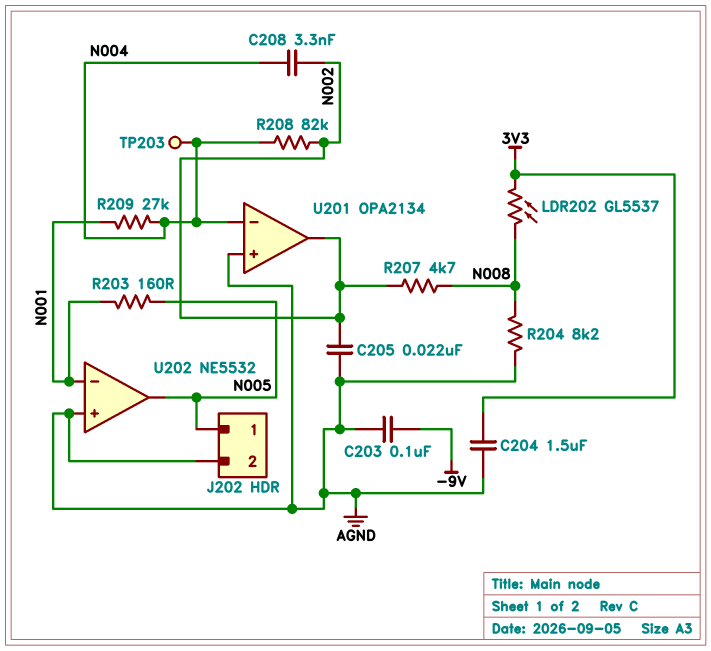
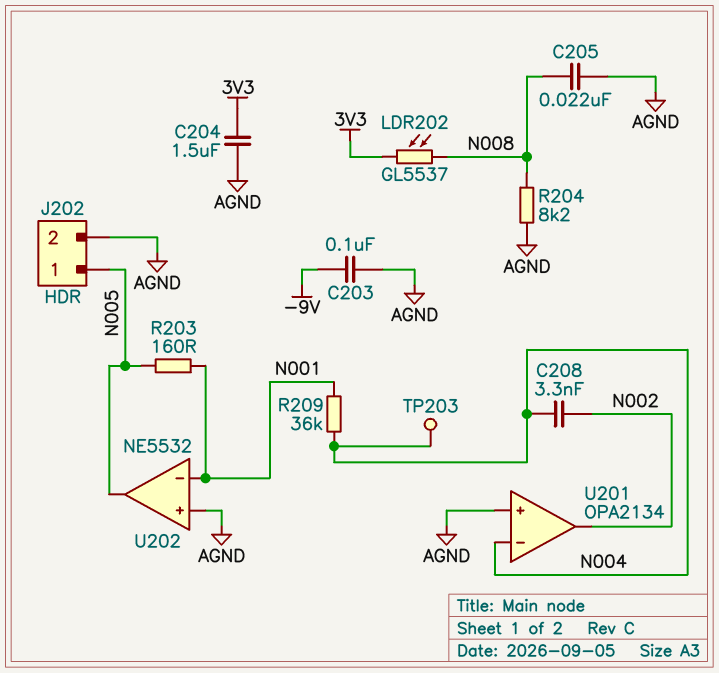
C205: 22nF (AGND, N002) -> 22nF (AGND, N008)
R207: 4.7k (N002, N008) -> none
R208: 82k (N002, N004) -> none
R209: 27k (N001, N004) -> 36k (N001, N004)

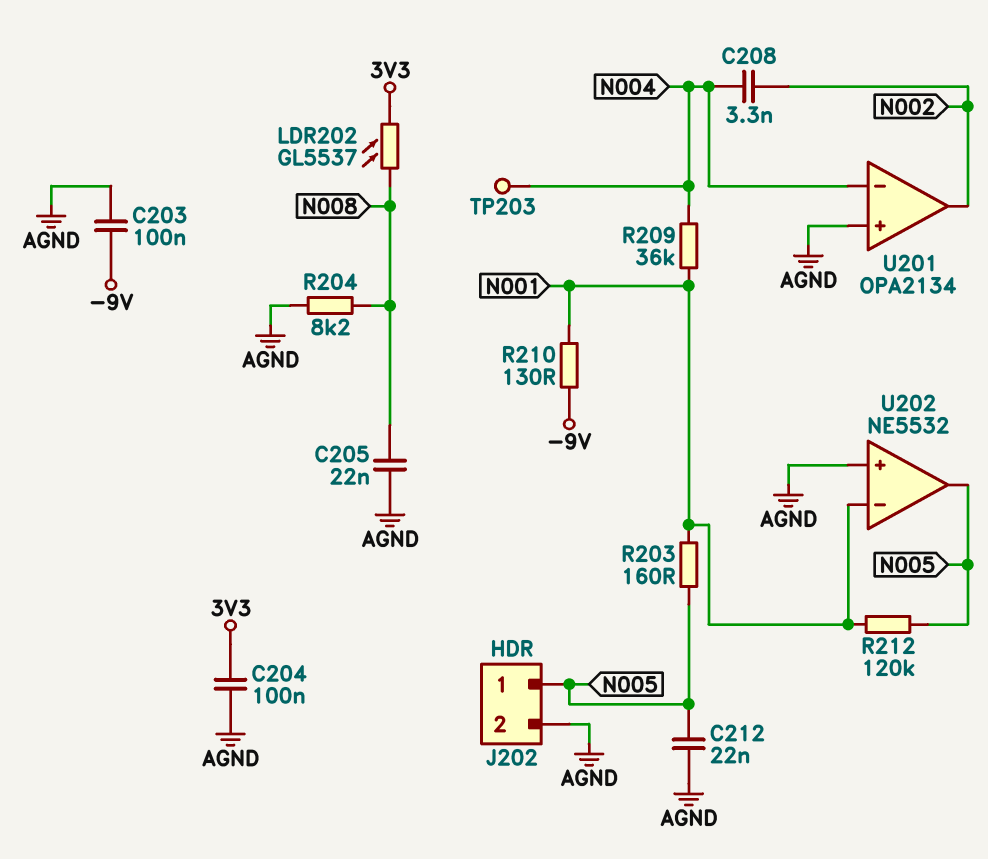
C204: 1.5uF (3V3, AGND) -> 100nF (3V3, AGND)
C212: none -> 22nF (AGND, N005)
R210: none -> 130 (-9V, N001)
R212: none -> 120k (N001, N005)

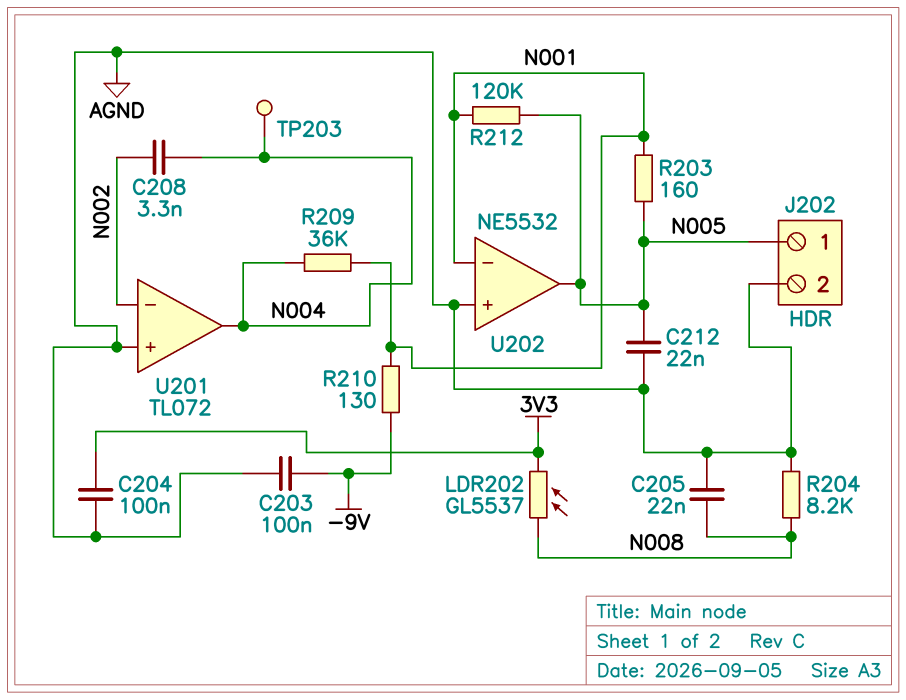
U201: OPA2134 -> TL072
U201 pin in-: N004 -> N002
U201 pin out: N002 -> N004

